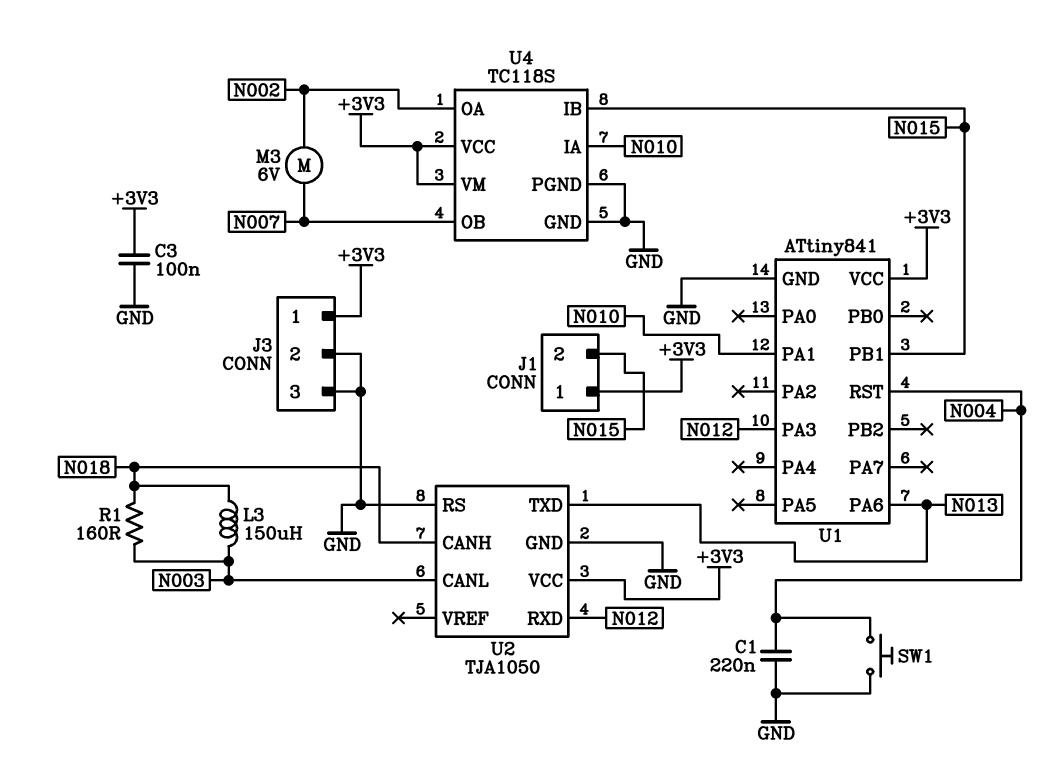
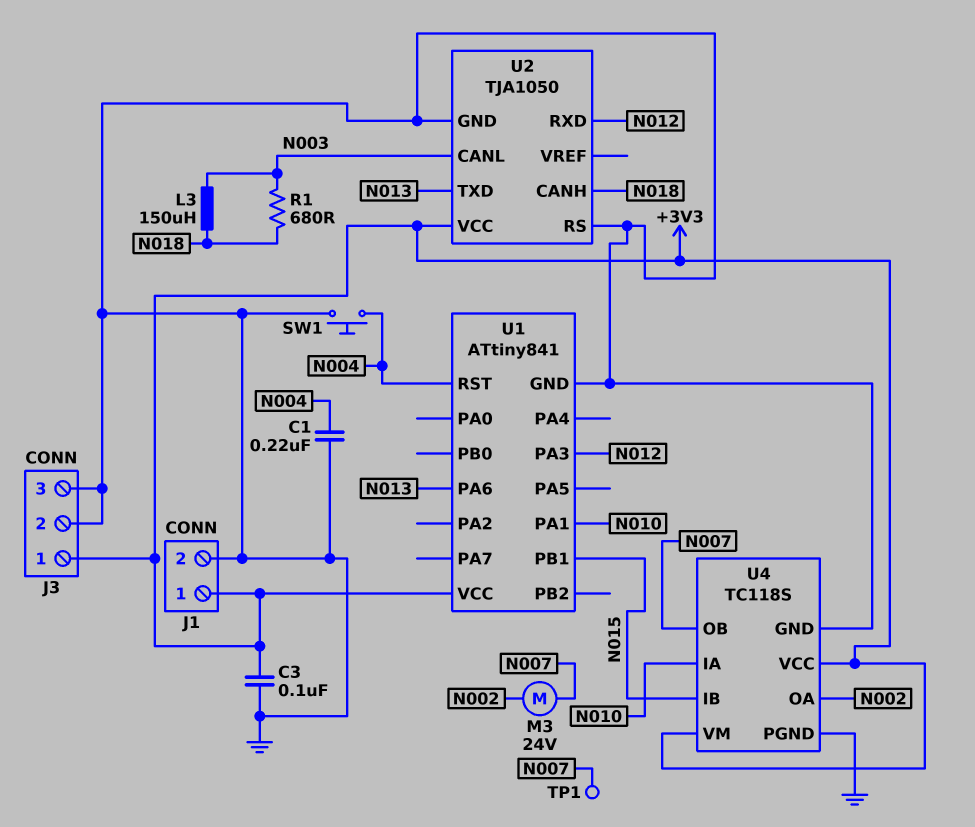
J1 pin 2: N015 -> GND
M3: motor 6V (N002, N007) -> motor 24V (N002, N007)
R1: 160 (N003, N018) -> 680 (N003, N018)
TP1: none -> test point (N007)

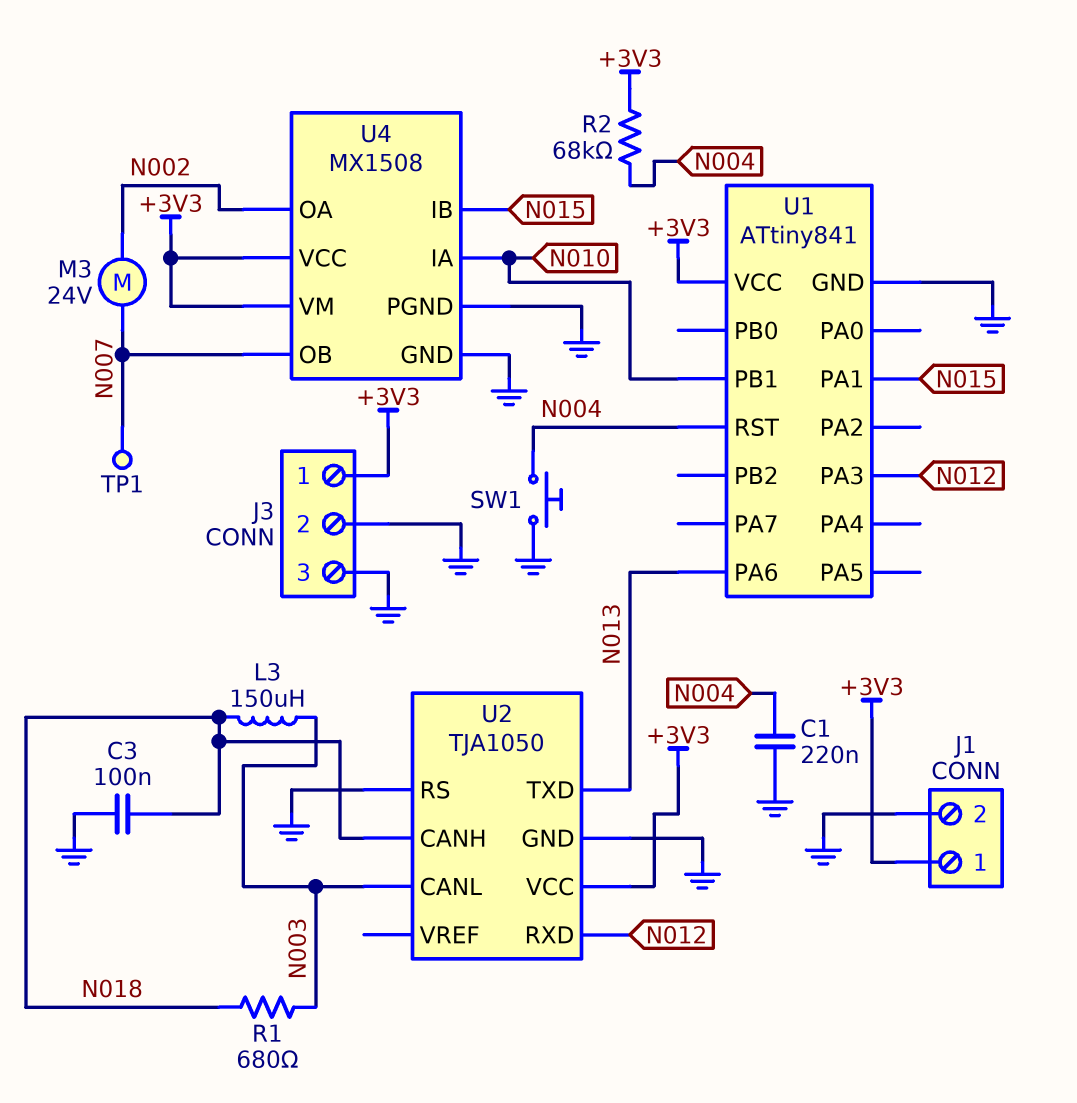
C3: 100nF (+3V3, GND) -> 100nF (GND, N018)
R2: none -> 68k (+3V3, N004)
U1 pin PA1: N010 -> N015
U1 pin PB1: N015 -> N010
U4: TC118S -> MX1508

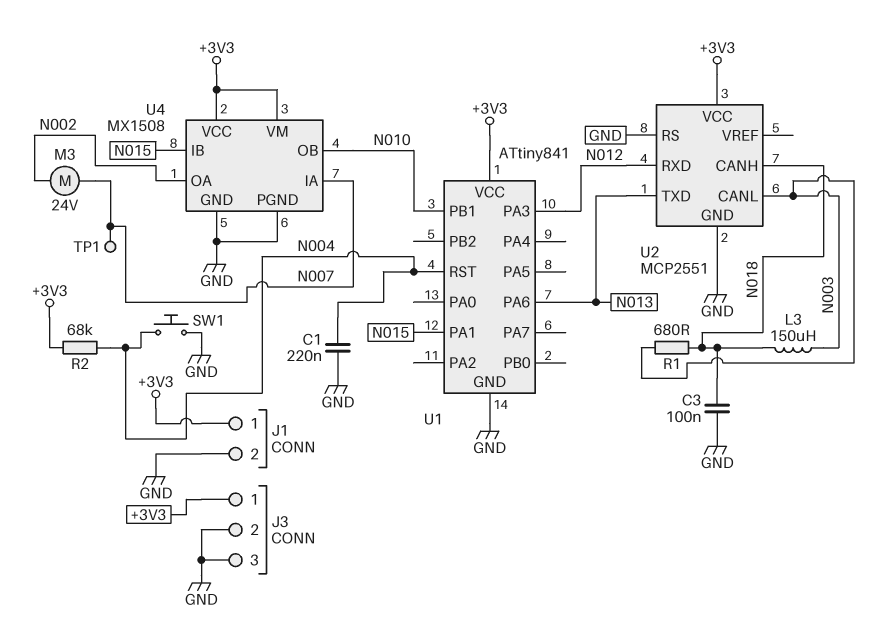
U2: TJA1050 -> MCP2551
U4 pin IA: N010 -> N007
U4 pin OB: N007 -> N010

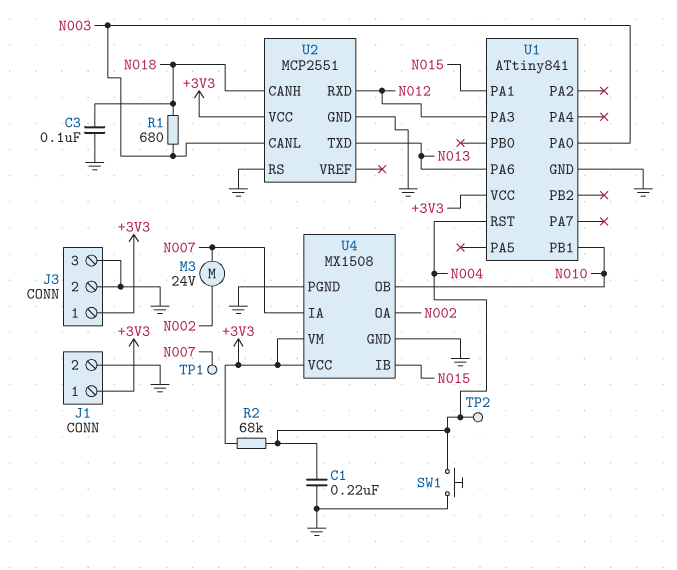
L3: 150uH (N003, N018) -> none
TP2: none -> test point (N004)
U1 pin PA0: none -> N003

